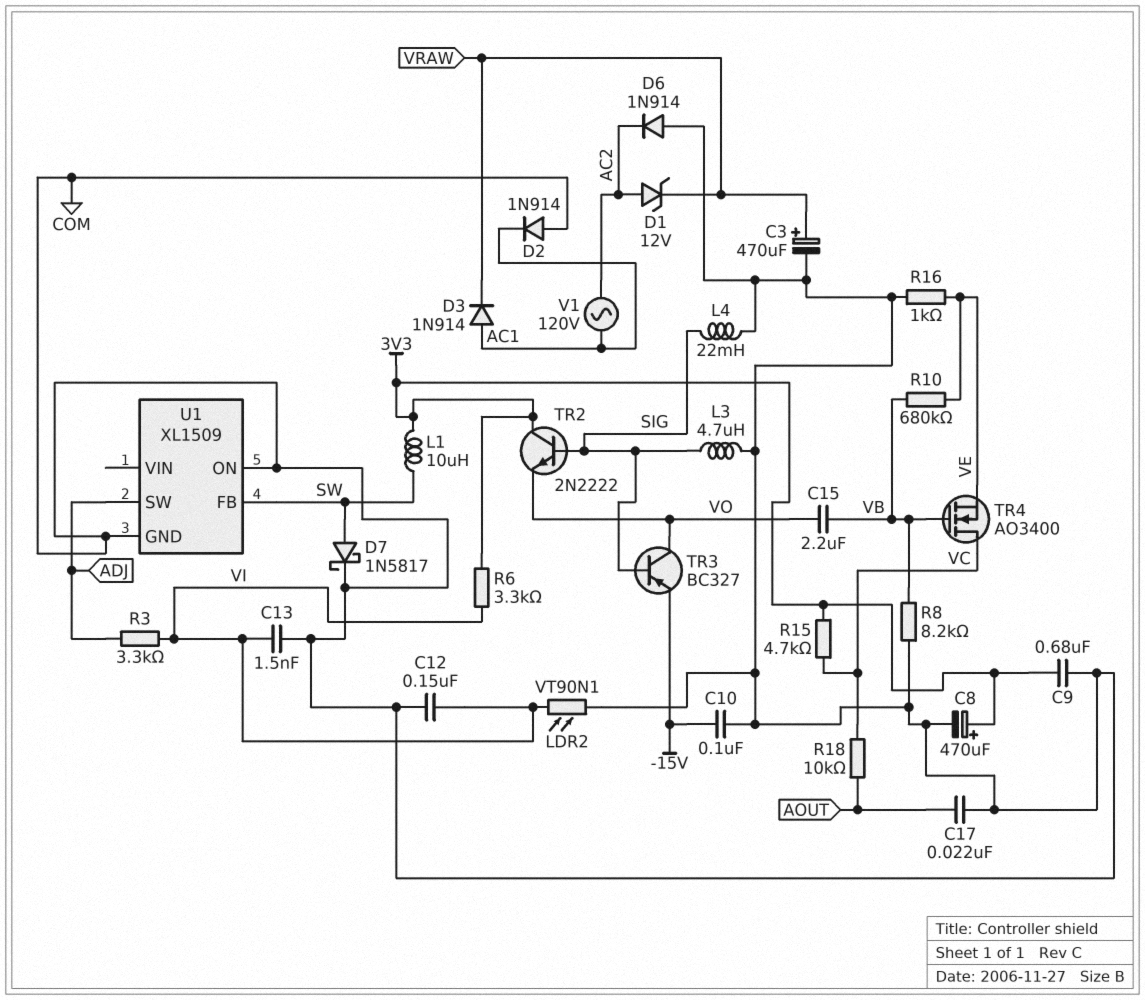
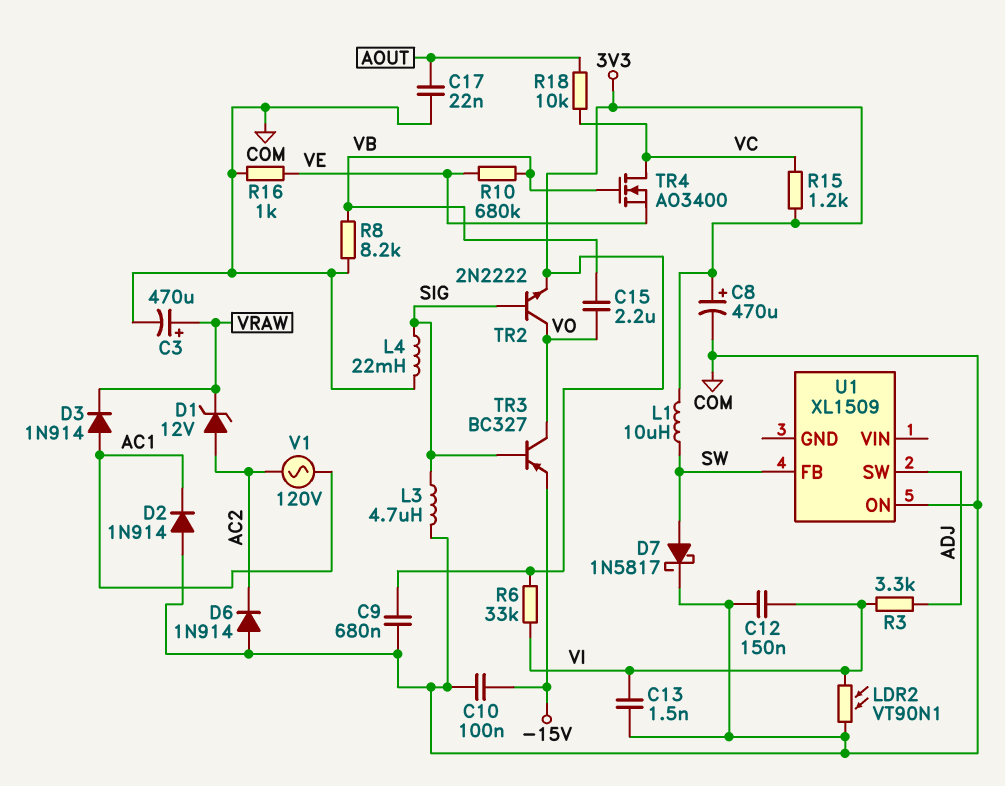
R6: 3.3k (3V3, VI) -> 33k (3V3, VI)
R15: 4.7k (3V3, VC) -> 1.2k (3V3, VC)
TR2: NPN 2N2222 (B SIG, C 3V3, E VO) -> NPN 2N2222 (B SIG, C VO, E 3V3)
U1 pin GND: COM -> none

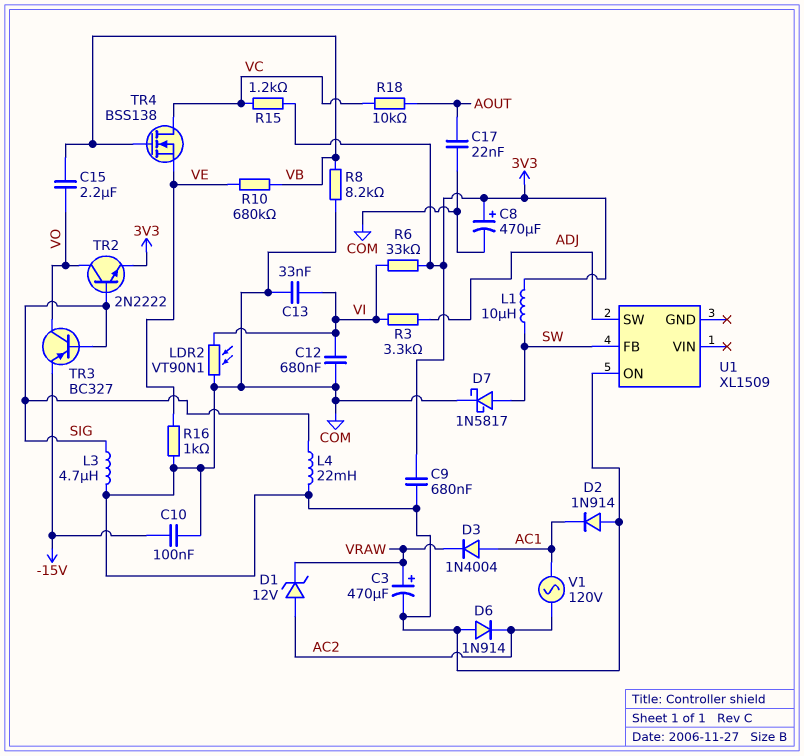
C12: 150nF (COM, VI) -> 680nF (COM, VI)
C13: 1.5nF (COM, VI) -> 33nF (COM, VI)
D3: diode 1N914 (A AC1, K VRAW) -> diode 1N4004 (A AC1, K VRAW)
TR4: NMOS AO3400 (G VB, D VC, S VE) -> NMOS BSS138 (G VB, D VC, S VE)

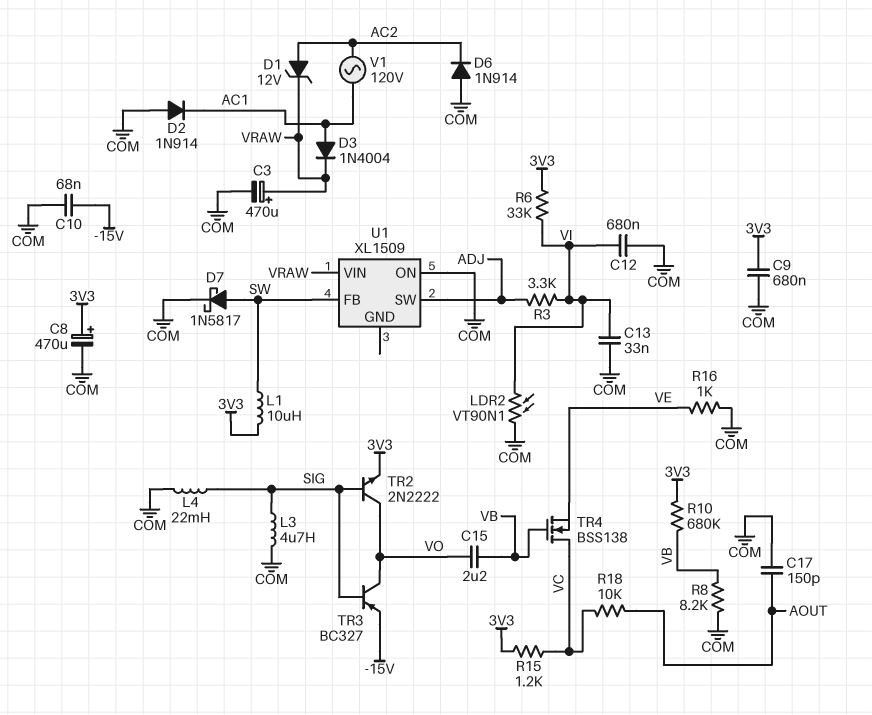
C10: 100nF (-15V, COM) -> 68nF (-15V, COM)
C17: 22nF (AOUT, COM) -> 150pF (AOUT, COM)
R10: 680k (VB, VE) -> 680k (3V3, VB)
U1 pin VIN: none -> VRAW

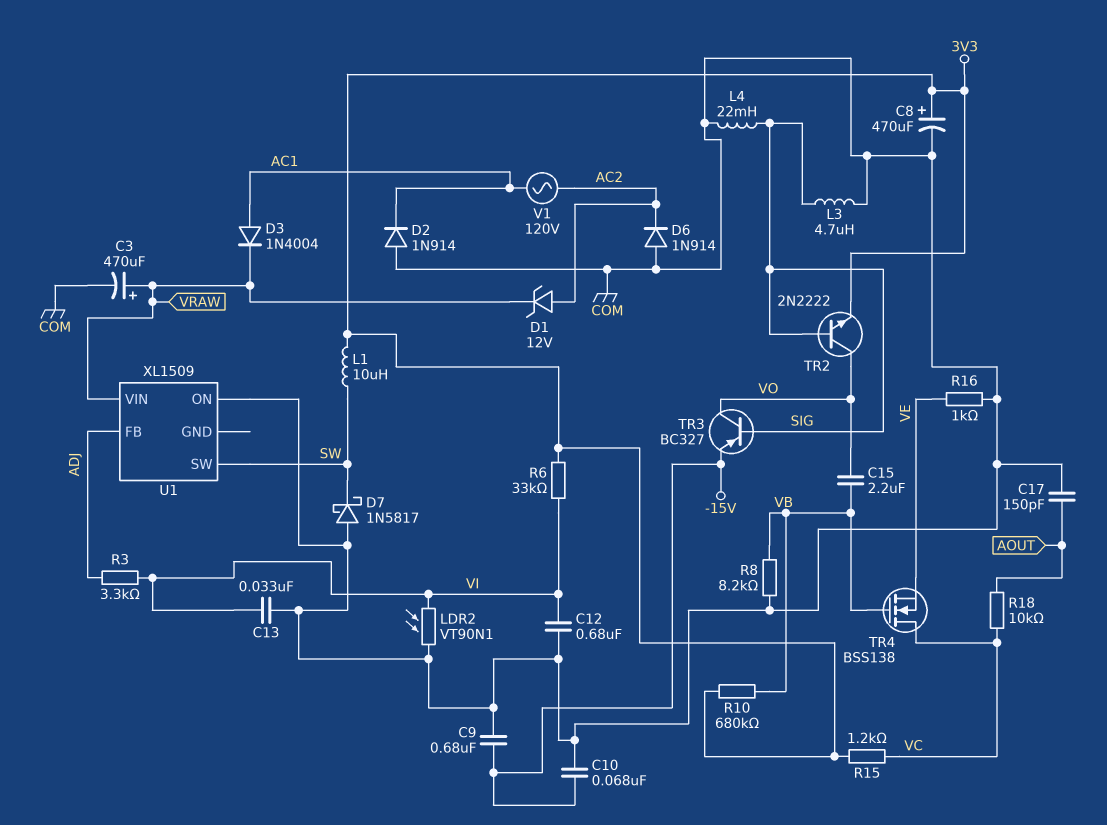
C9: 680nF (3V3, COM) -> 680nF (-15V, COM)
D7: schottky 1N5817 (A SW, K COM) -> schottky 1N5817 (A COM, K SW)
U1 pin FB: SW -> ADJ
U1 pin SW: ADJ -> SW

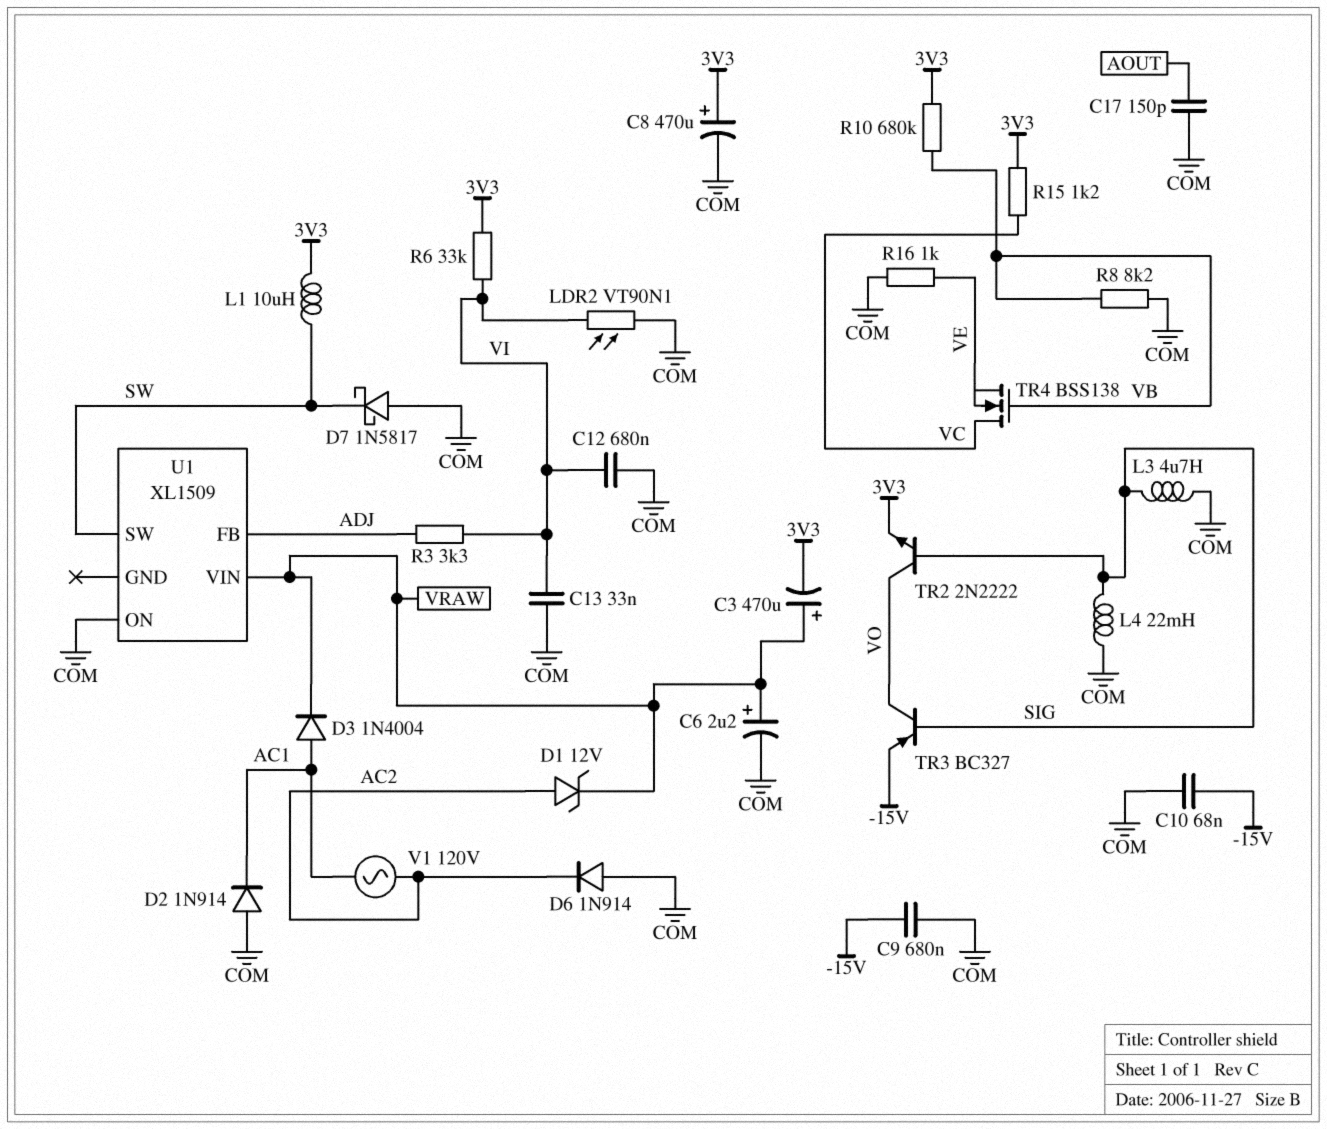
C3: 470uF (plus VRAW, minus COM) -> 470uF (plus VRAW, minus 3V3)
C6: none -> 2.2uF (plus VRAW, minus COM)
C15: 2.2uF (VB, VO) -> none
R18: 10k (AOUT, VC) -> none

